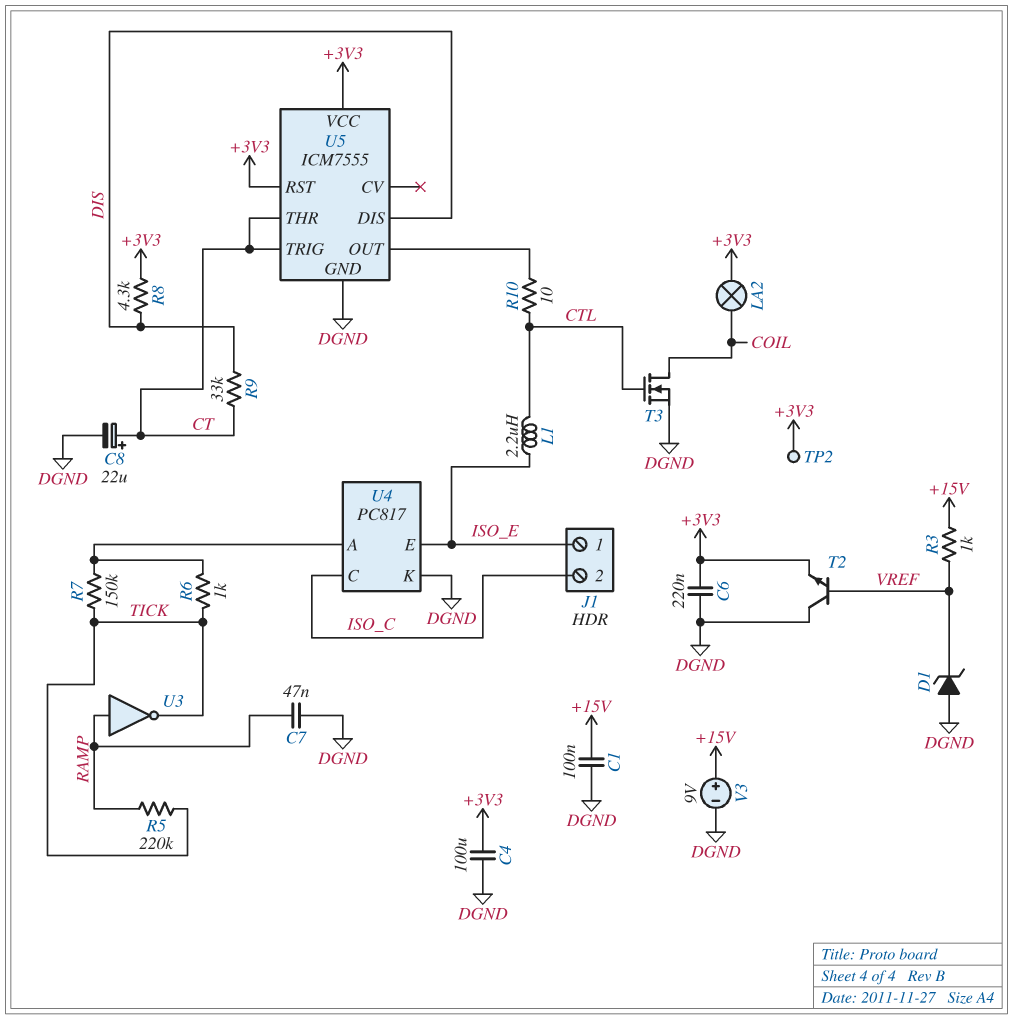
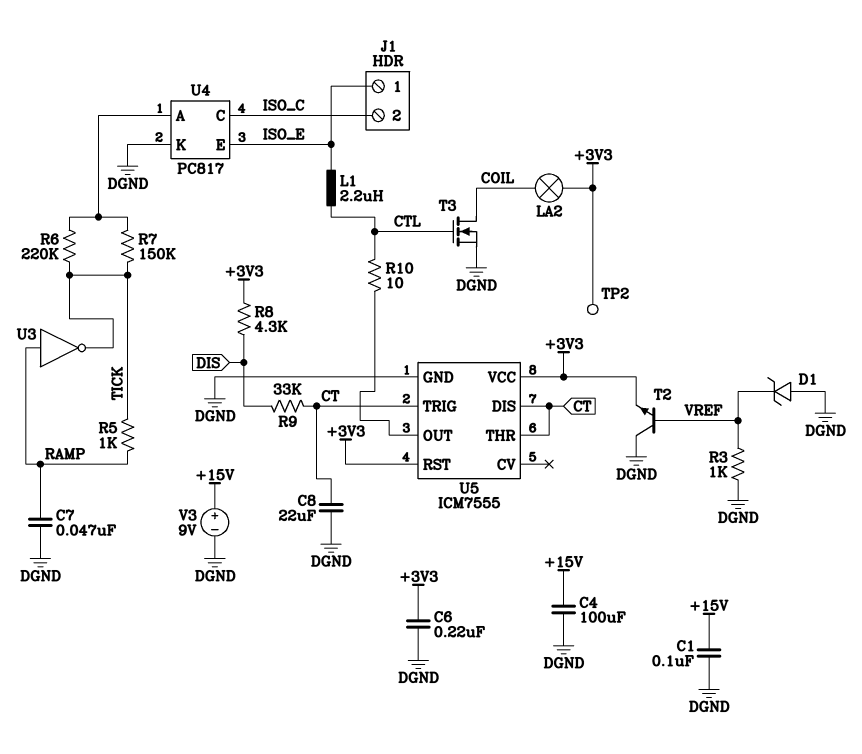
C4: 100uF (+3V3, DGND) -> 100uF (+15V, DGND)
C8: 22uF (plus CT, minus DGND) -> 22uF (CT, DGND)
R3: 1k (+15V, VREF) -> 1k (DGND, VREF)
R5: 220k (RAMP, TICK) -> 1k (RAMP, TICK)
R6: 1k (TICK, U4/A) -> 220k (TICK, U4/A)
U5 pin DIS: DIS -> CT

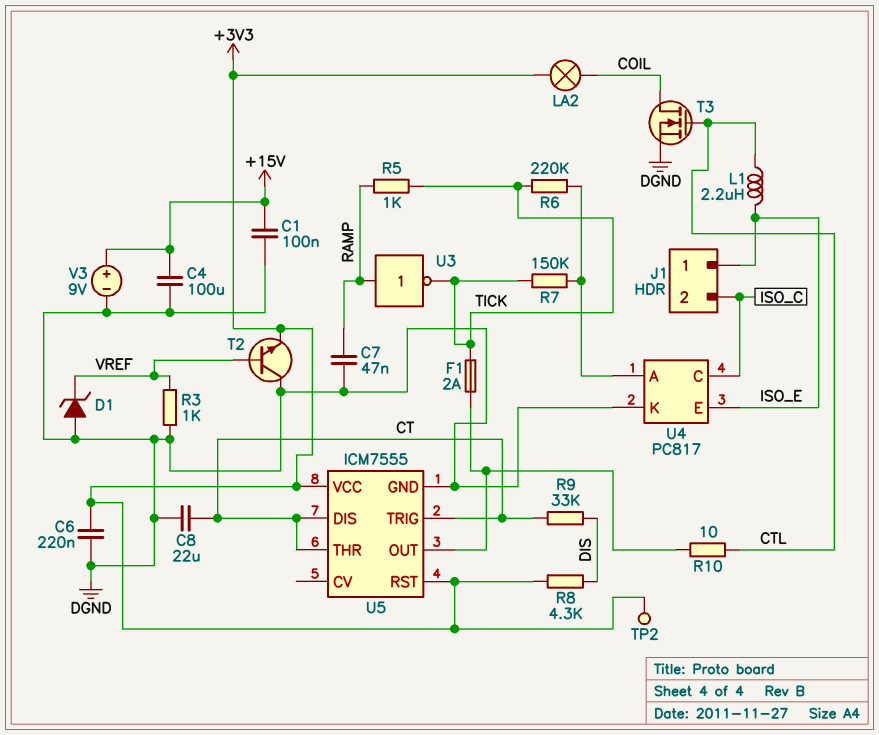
F1: none -> 2A (TICK, U5/OUT)

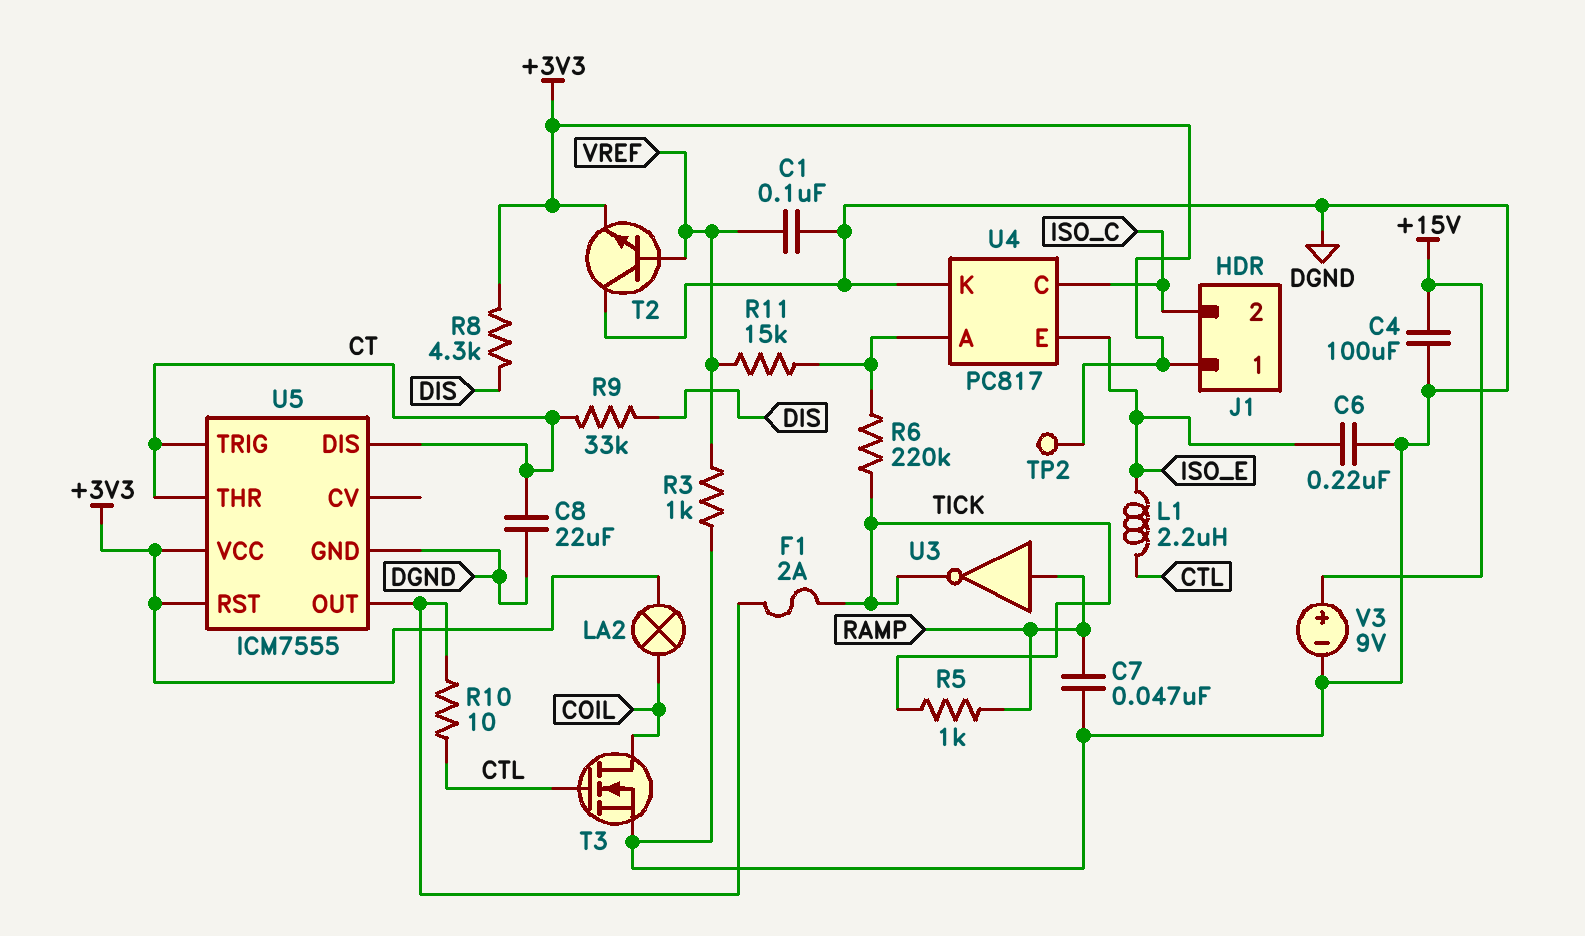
C1: 100nF (+15V, DGND) -> 100nF (DGND, VREF)
C6: 220nF (+3V3, DGND) -> 220nF (DGND, ISO_E)
D1: zener (A DGND, K VREF) -> none
J1 pin 1: ISO_E -> +3V3
R7: 150k (TICK, U4/A) -> none
R11: none -> 15k (U4/A, VREF)

